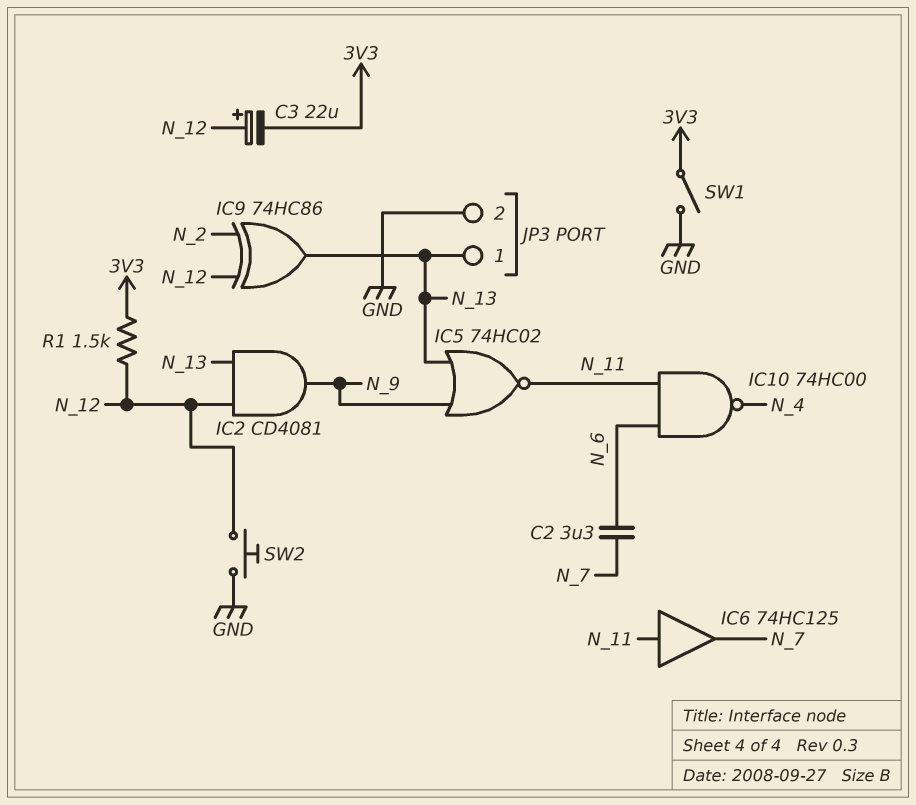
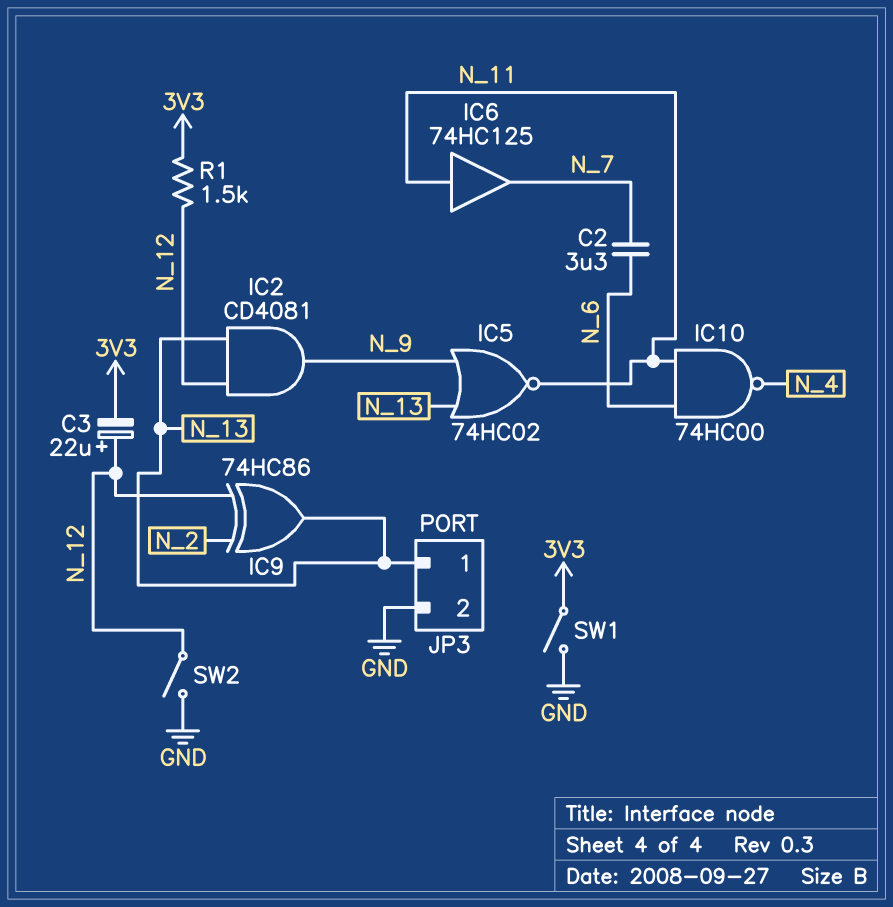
SW2: button (GND, N_12) -> switch (GND, N_12)

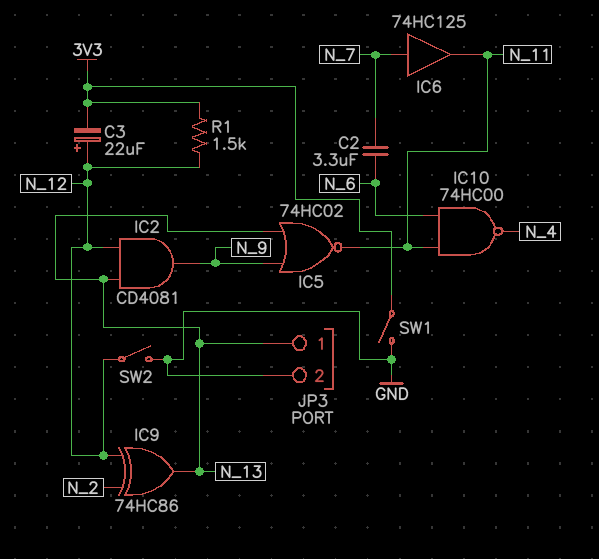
IC6: buffer 74HC125 (in N_11, out N_7) -> buffer 74HC125 (in N_7, out N_11)

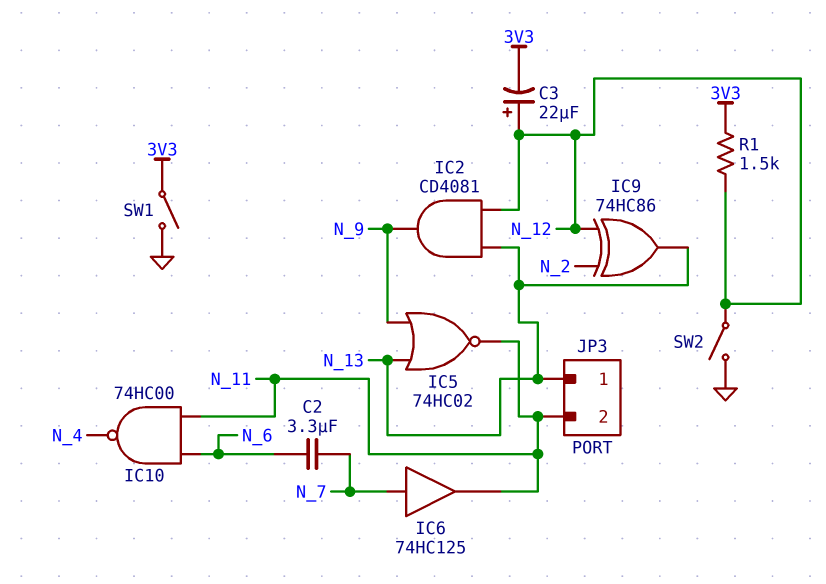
JP3 pin 2: GND -> N_11

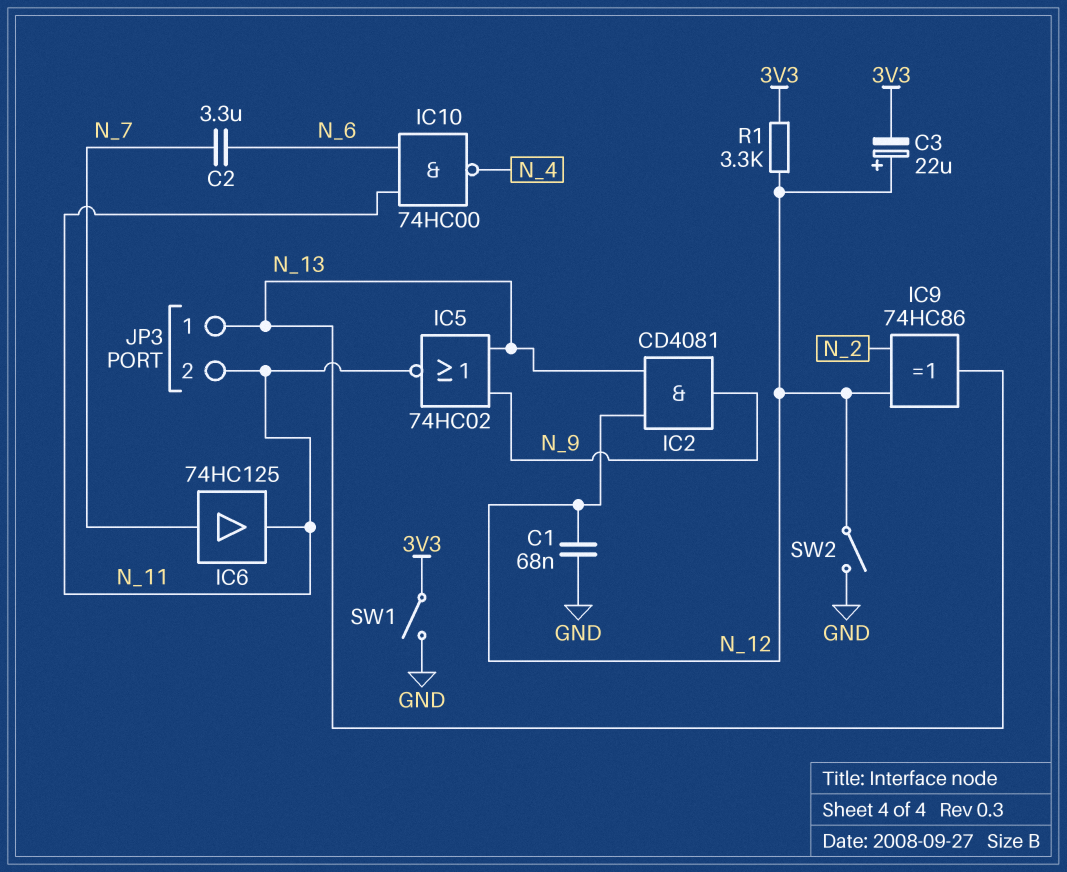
C1: none -> 68nF (GND, N_12)
R1: 1.5k (3V3, N_12) -> 3.3k (3V3, N_12)

